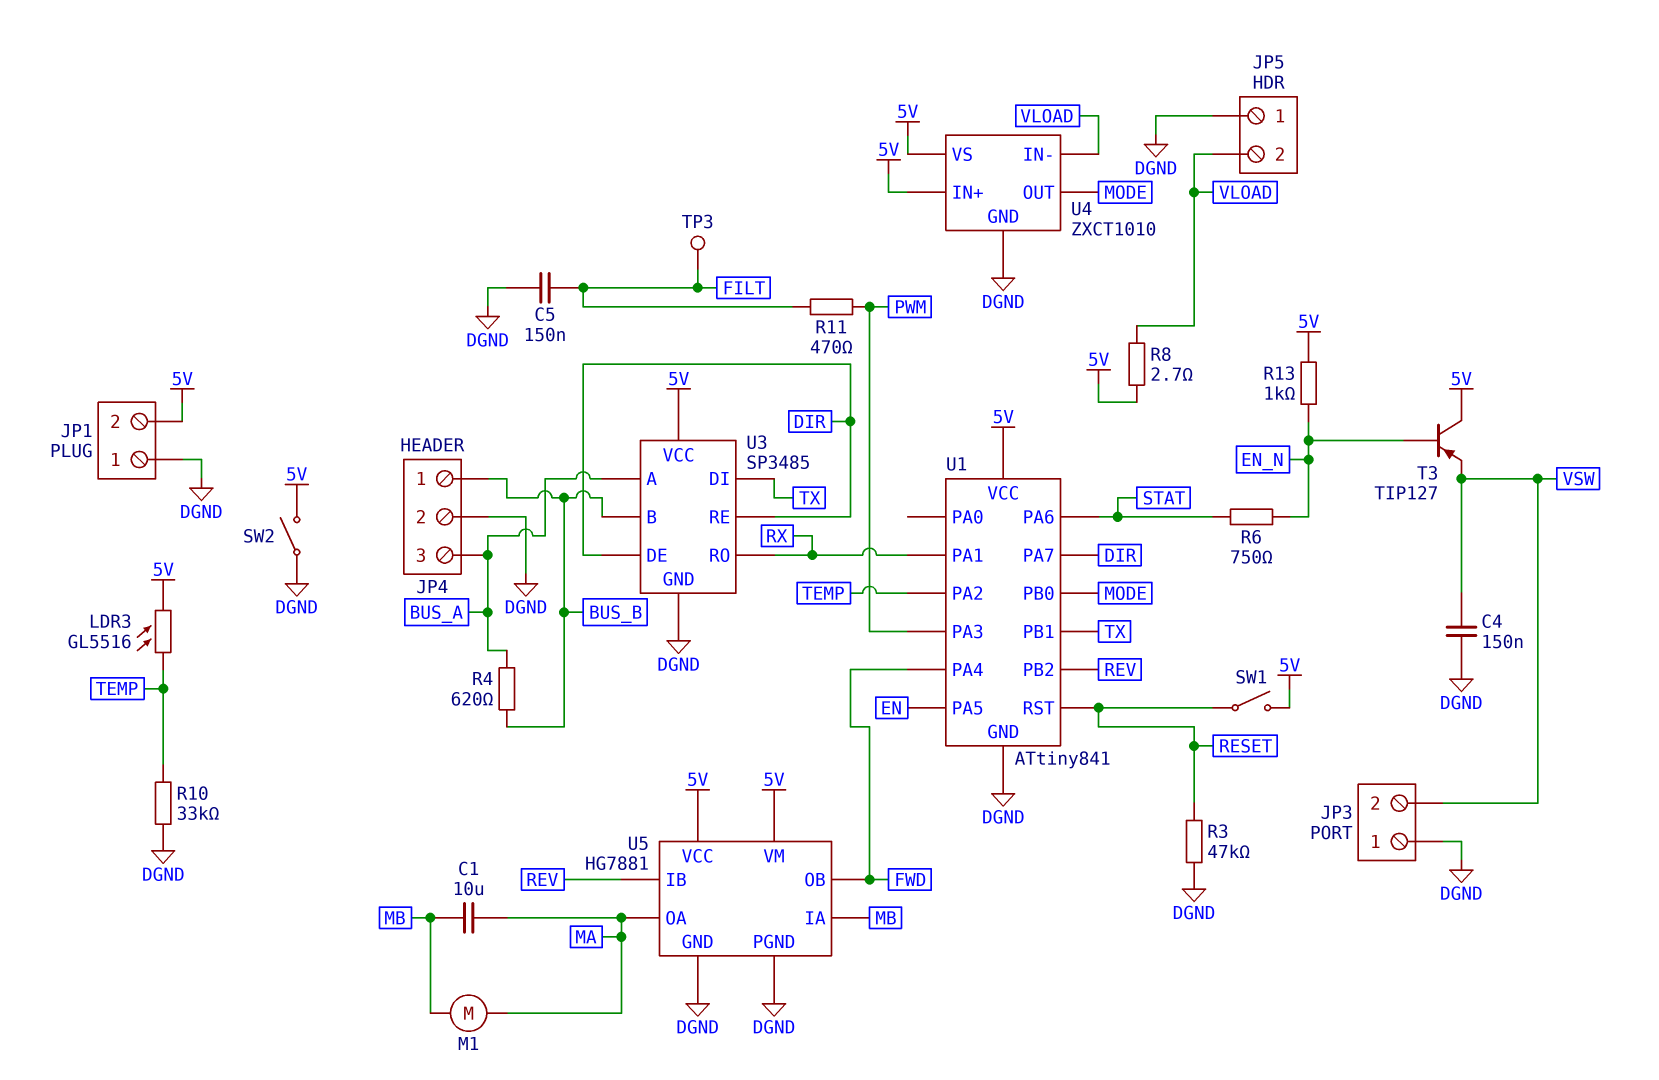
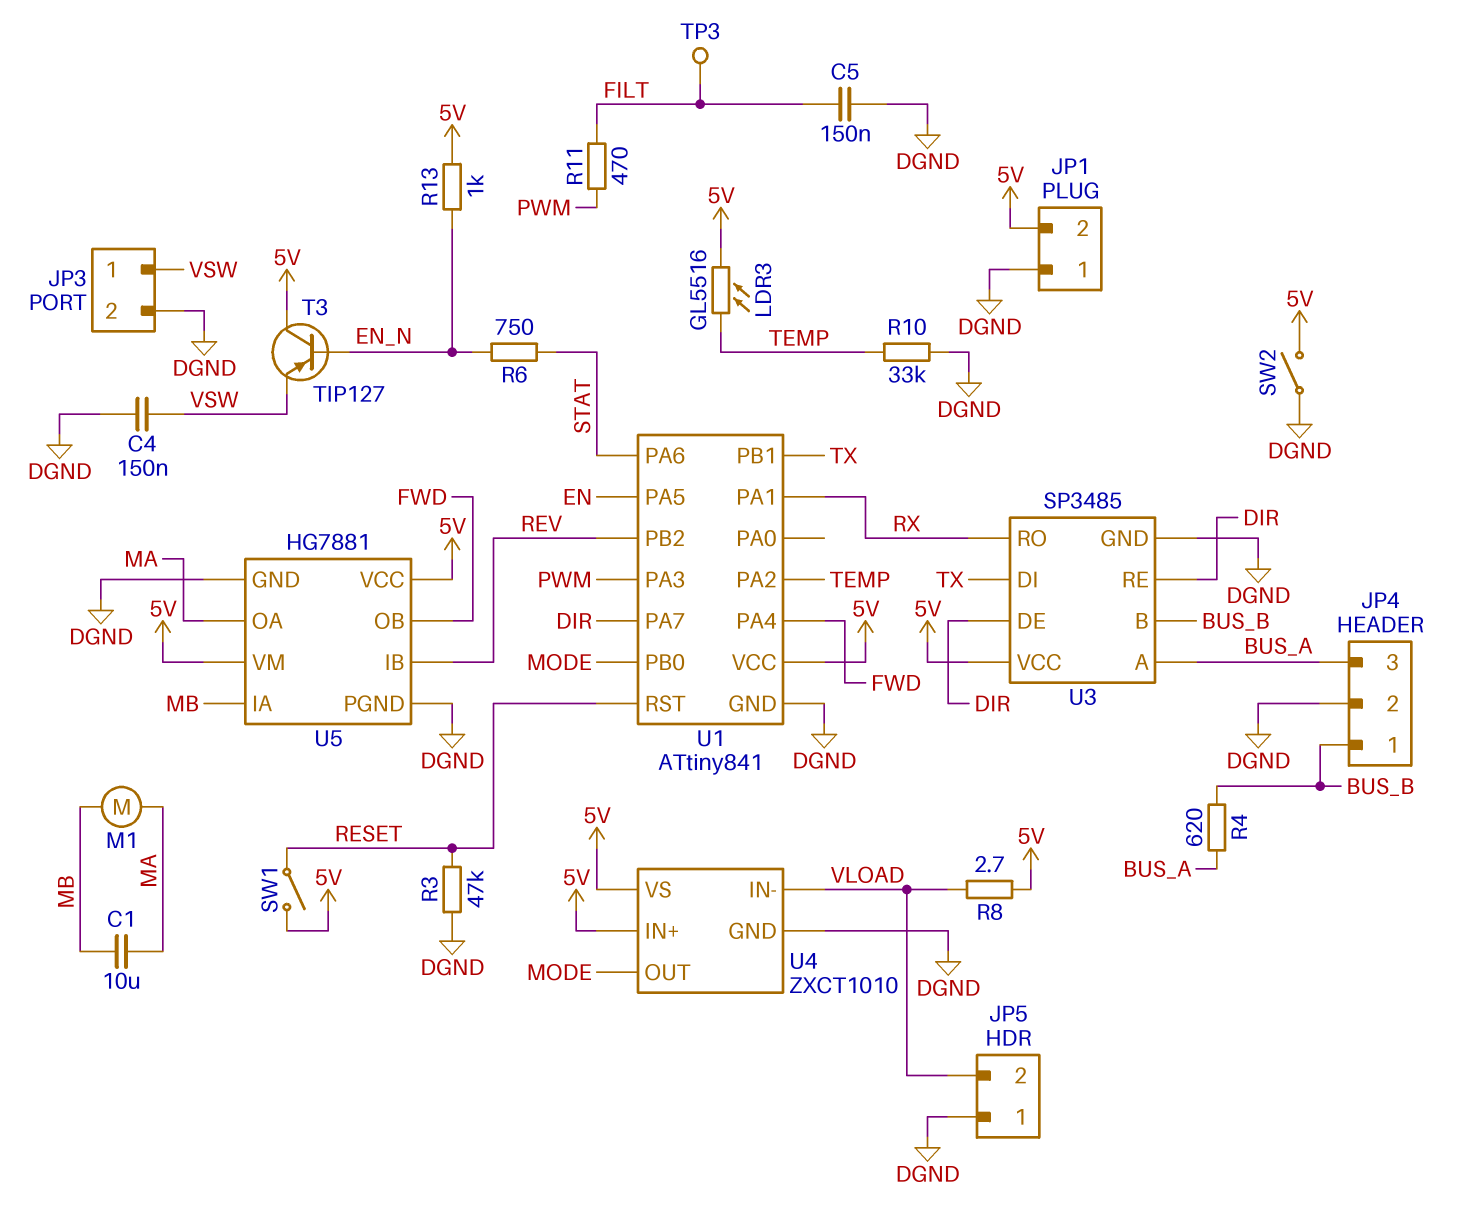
JP3 pin 1: DGND -> VSW
JP3 pin 2: VSW -> DGND

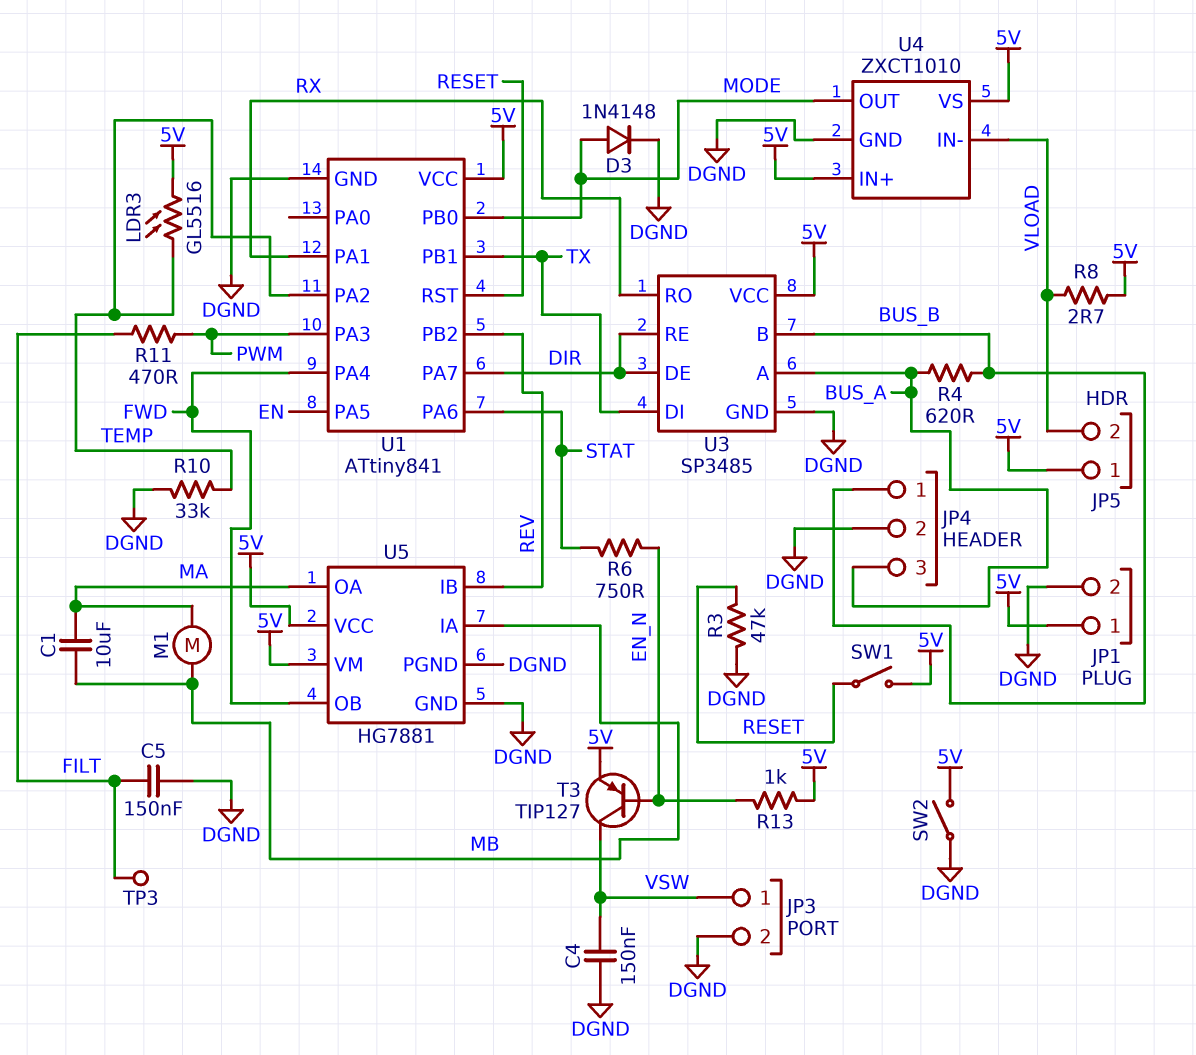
D3: none -> diode 1N4148 (A MODE, K DGND)
JP1 pin 1: DGND -> 5V
JP1 pin 2: 5V -> DGND
JP5 pin 1: DGND -> 5V
T3: PNP TIP127 (B EN_N, C 5V, E VSW) -> PNP TIP127 (B EN_N, C VSW, E 5V)

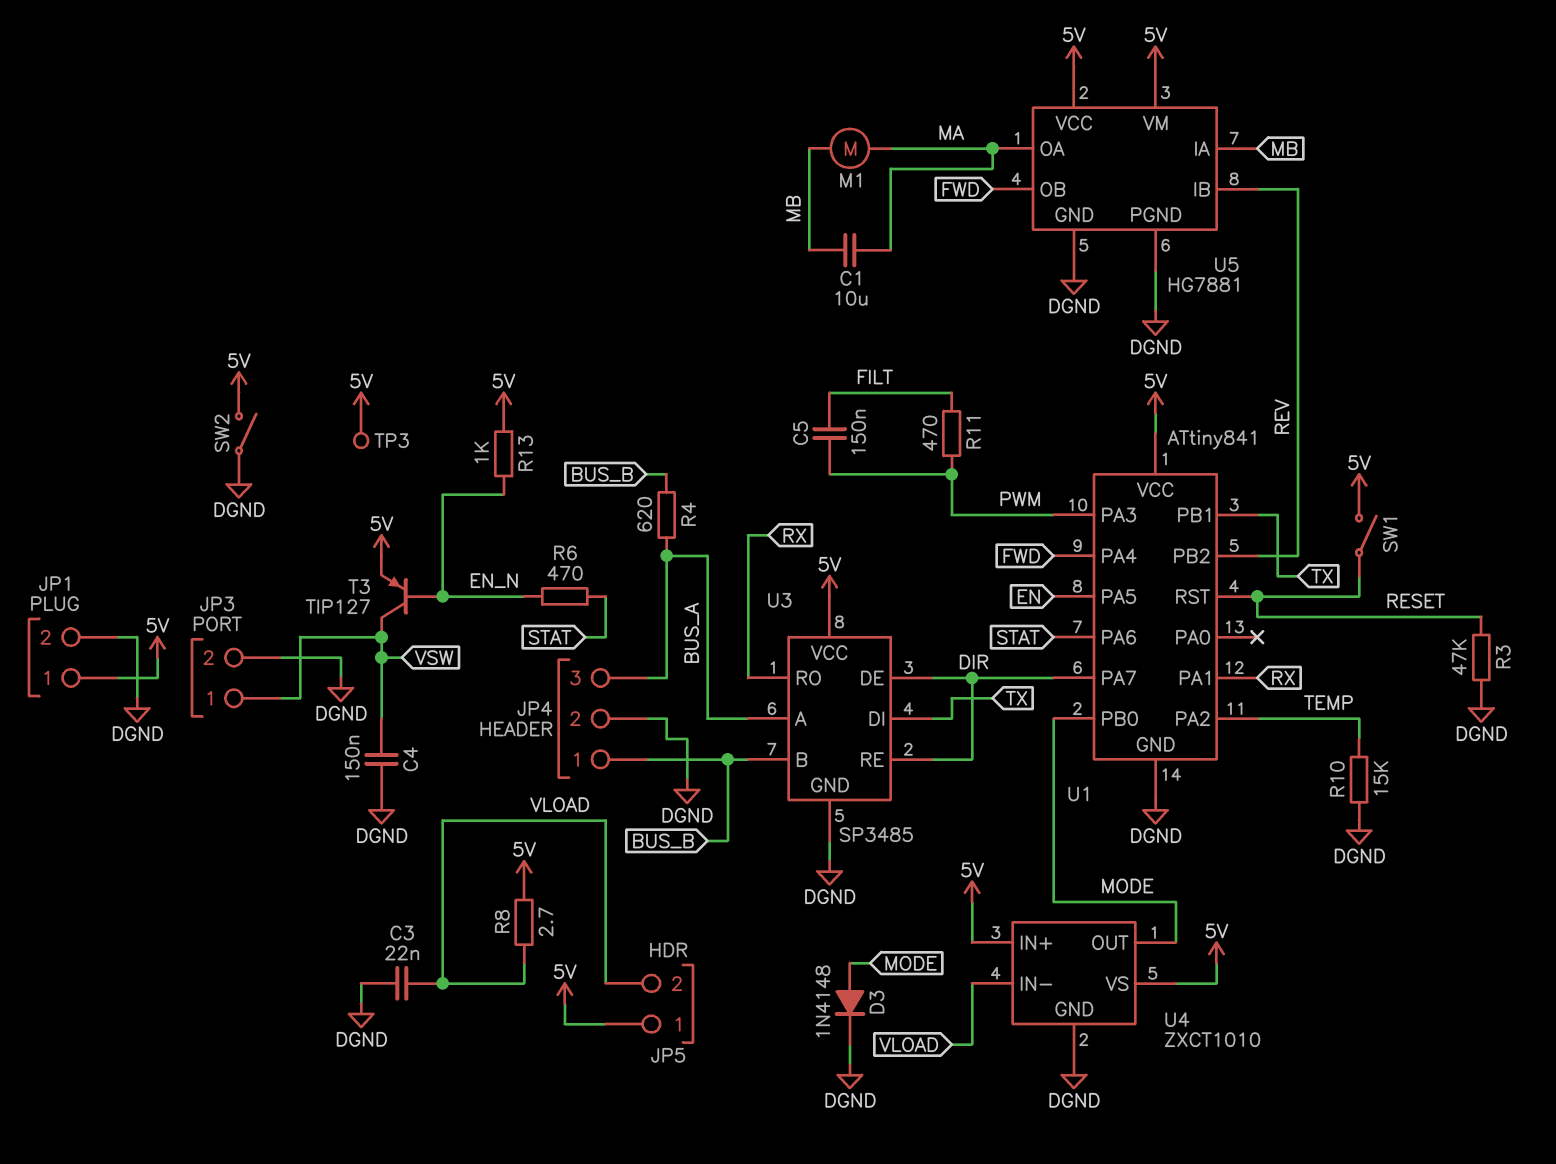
C3: none -> 22nF (DGND, VLOAD)
C5: 150nF (DGND, FILT) -> 150nF (FILT, PWM)
LDR3: GL5516 (5V, TEMP) -> none
R6: 750 (EN_N, STAT) -> 470 (EN_N, STAT)
R10: 33k (DGND, TEMP) -> 15k (DGND, TEMP)
TP3: test point (FILT) -> test point (5V)

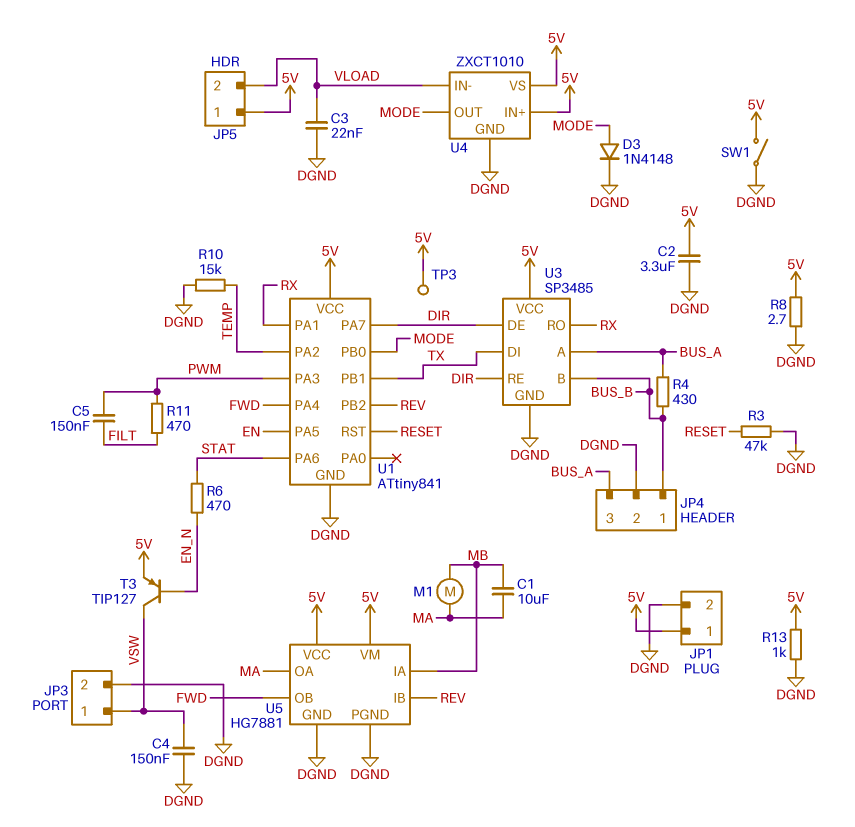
C2: none -> 3.3uF (5V, DGND)
R4: 620 (BUS_A, BUS_B) -> 430 (BUS_A, BUS_B)
R8: 2.7 (5V, VLOAD) -> 2.7 (5V, DGND)
R13: 1k (5V, EN_N) -> 1k (5V, DGND)
SW1: switch (5V, RESET) -> switch (5V, DGND)
SW2: switch (5V, DGND) -> none

